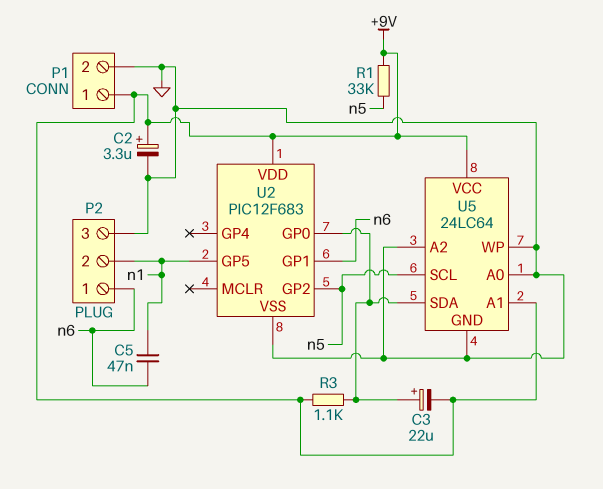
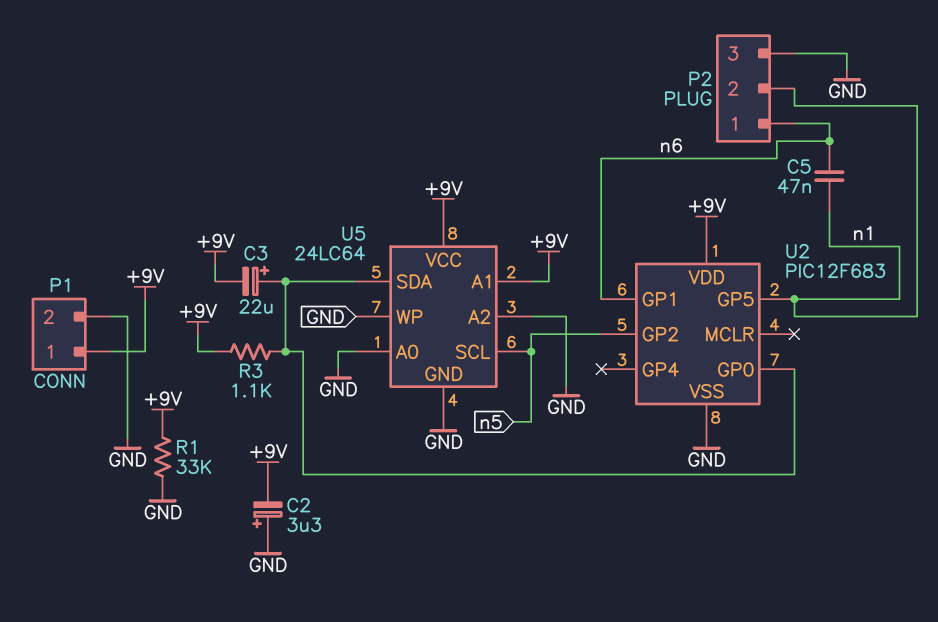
C2: 3.3uF (plus +9V, minus GND) -> 3.3uF (plus GND, minus +9V)
R1: 33k (+9V, n5) -> 33k (+9V, GND)

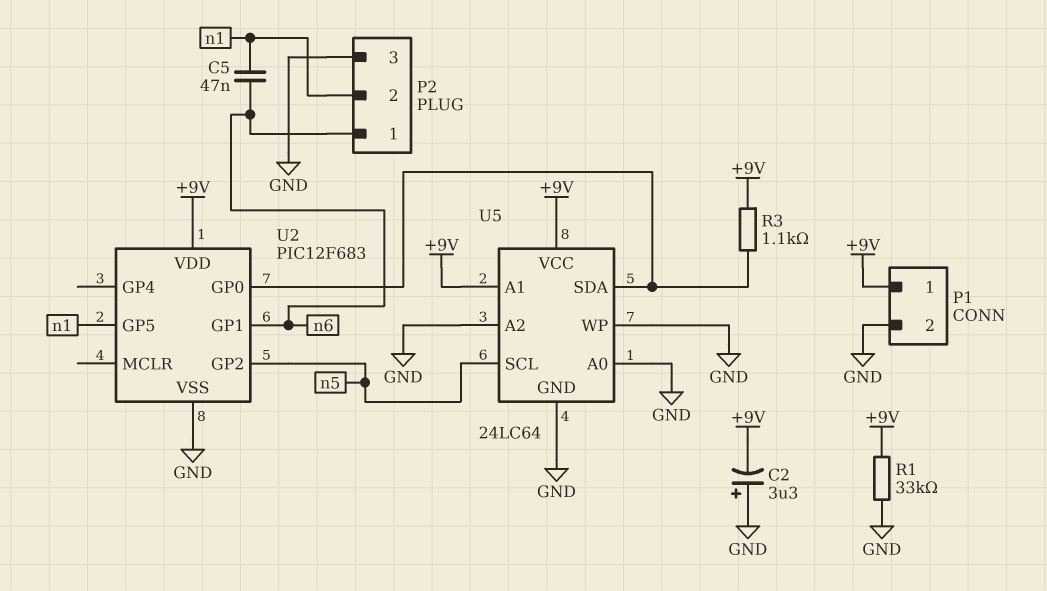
C3: 22uF (plus U2/GP0, minus +9V) -> none

